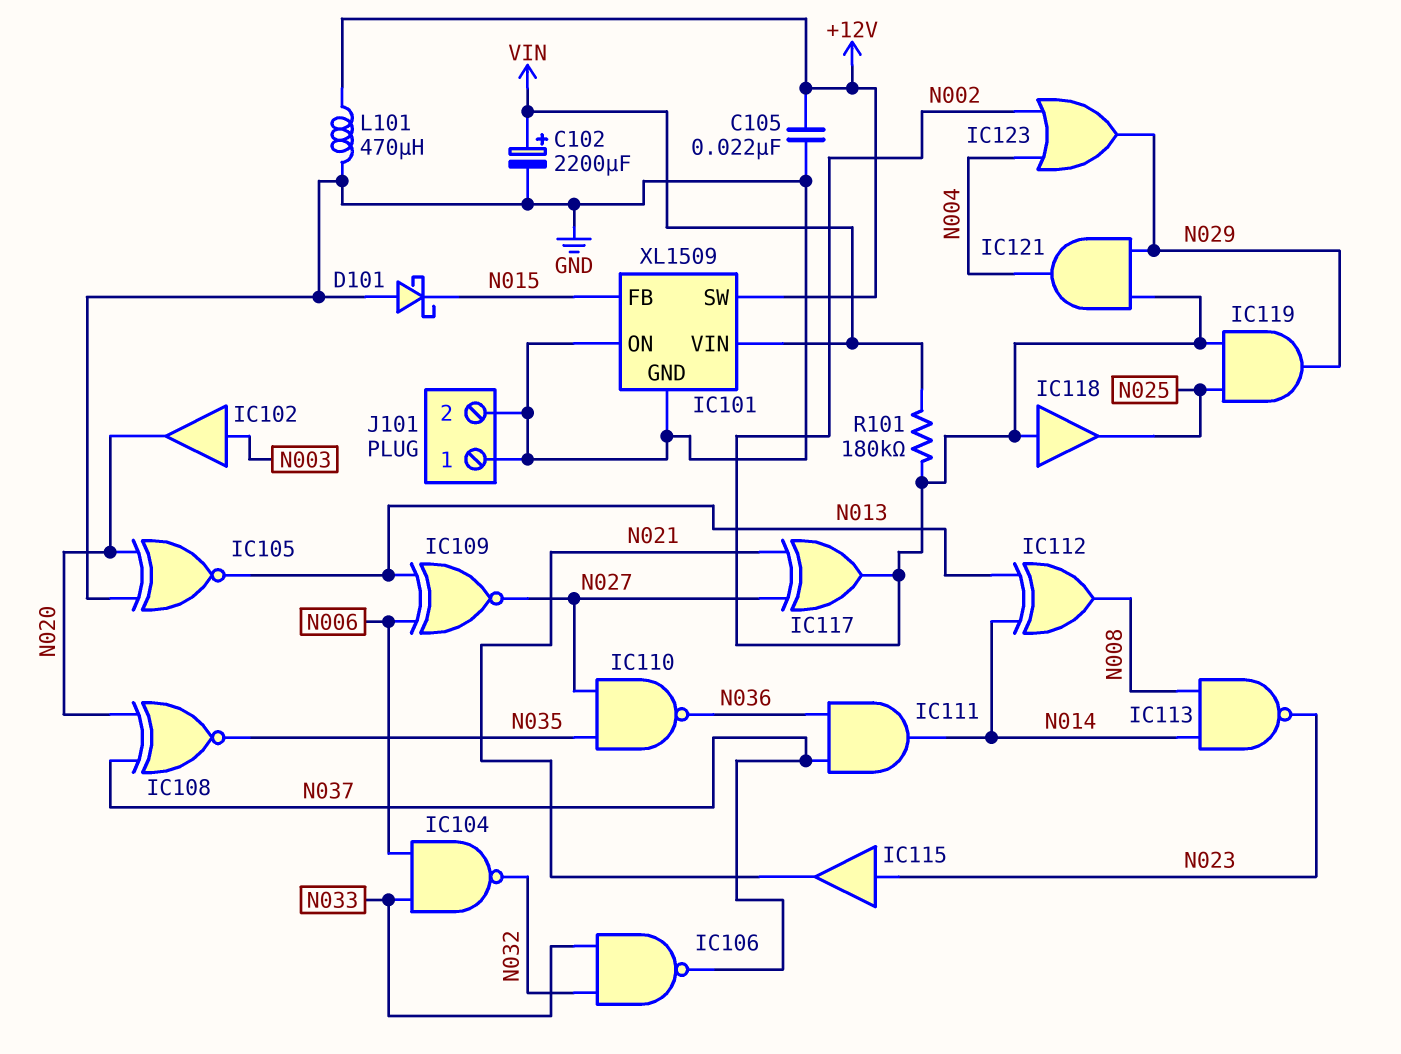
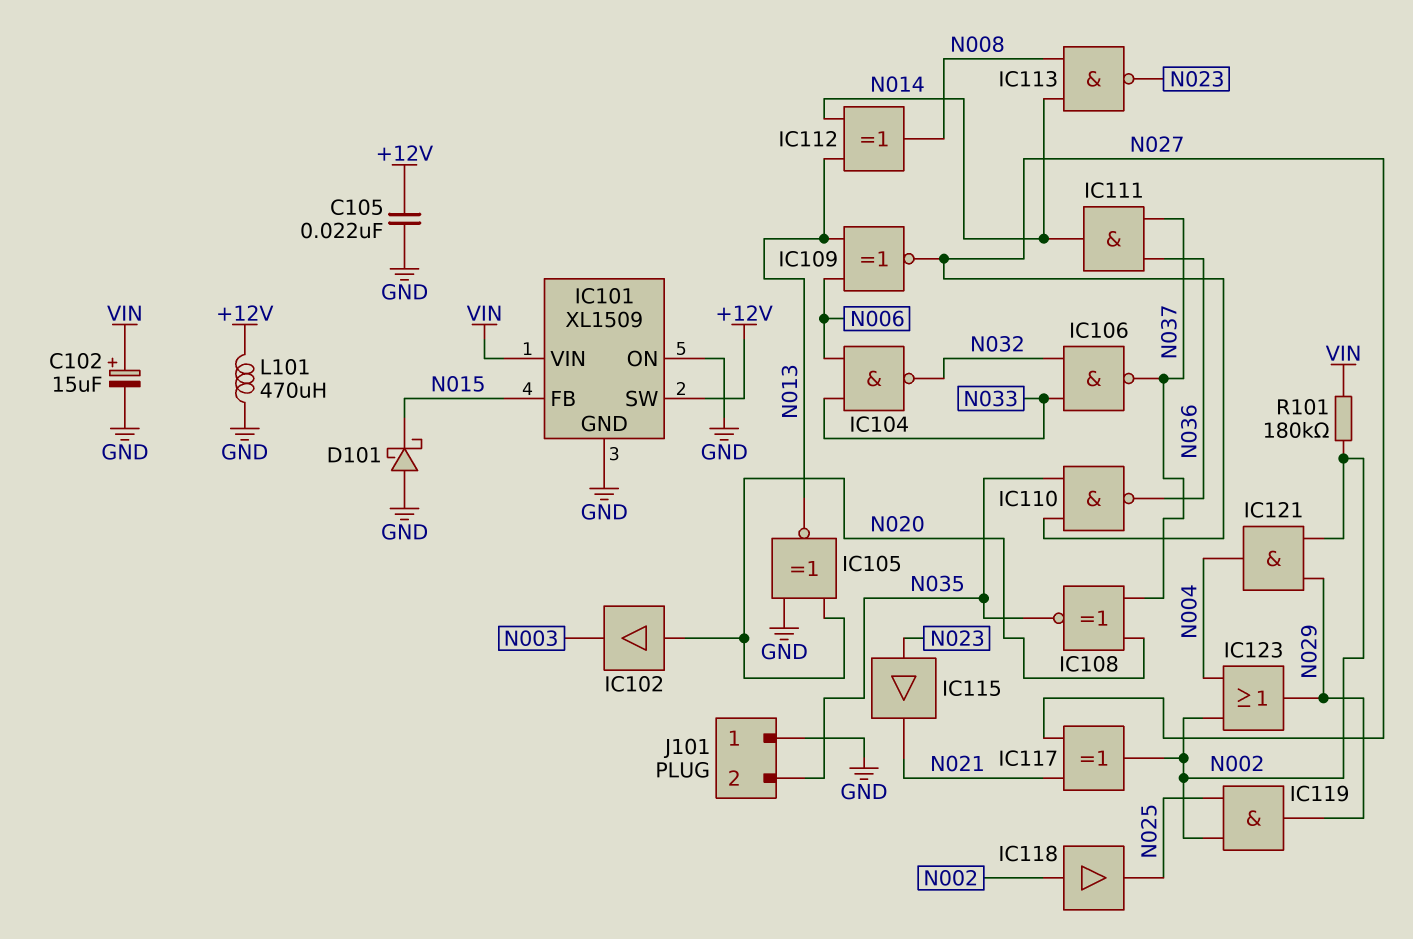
C102: 2200uF (plus VIN, minus GND) -> 15uF (plus VIN, minus GND)
IC102: buffer (in N003, out N020) -> buffer (in N020, out N003)
J101 pin 2: GND -> N035

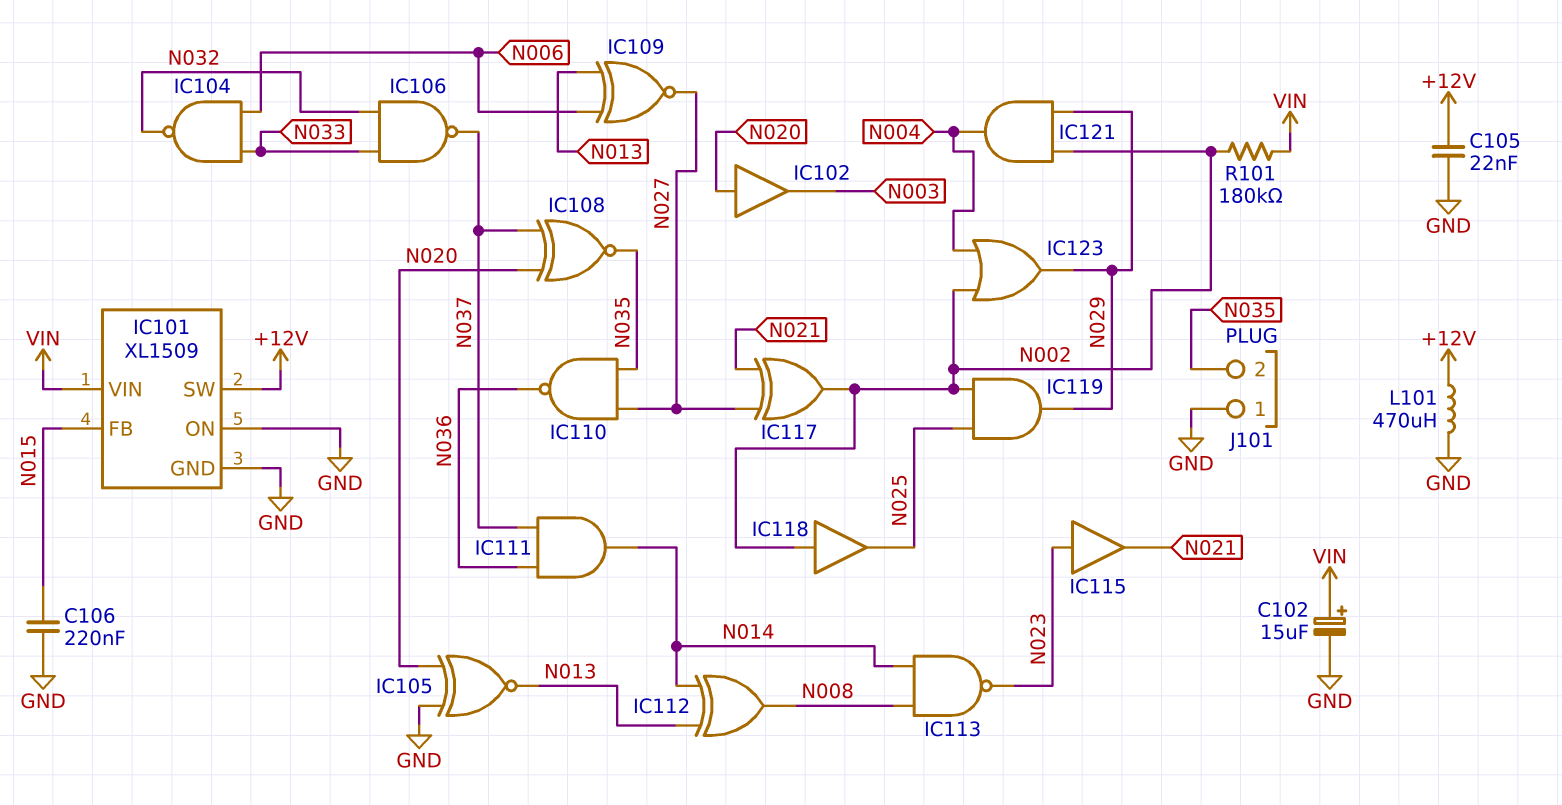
C106: none -> 220nF (GND, N015)
D101: schottky (A GND, K N015) -> none

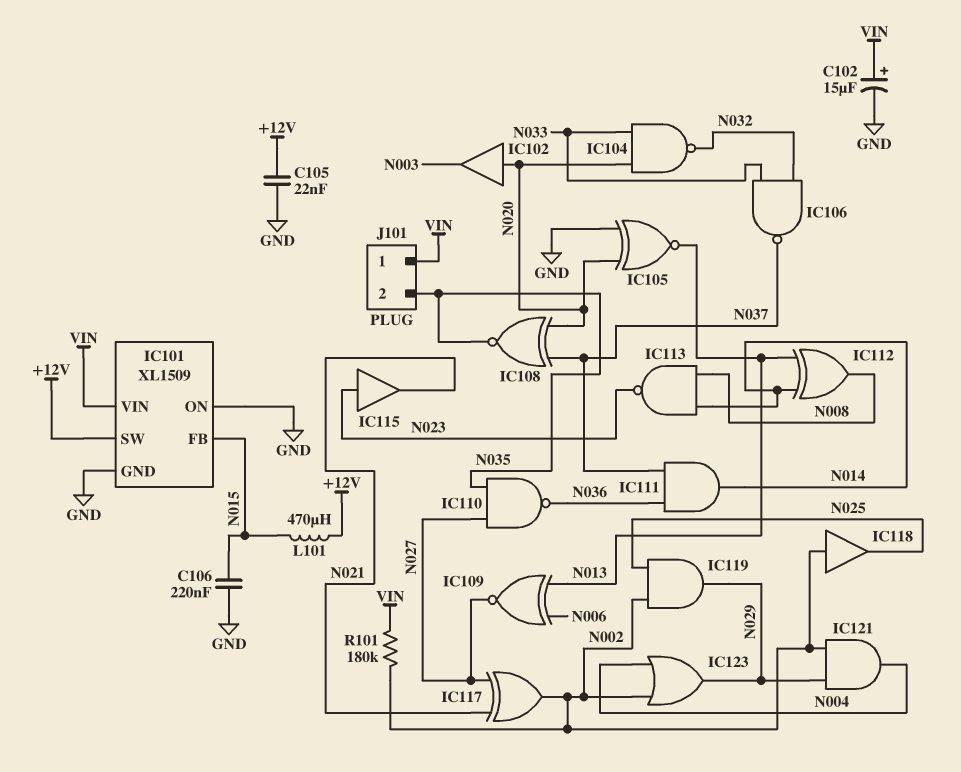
IC104: NAND (in N006, in N033, out N032) -> NAND (in N020, in N033, out N032)
J101 pin 1: GND -> VIN
L101: 470uH (+12V, GND) -> 470uH (+12V, N015)

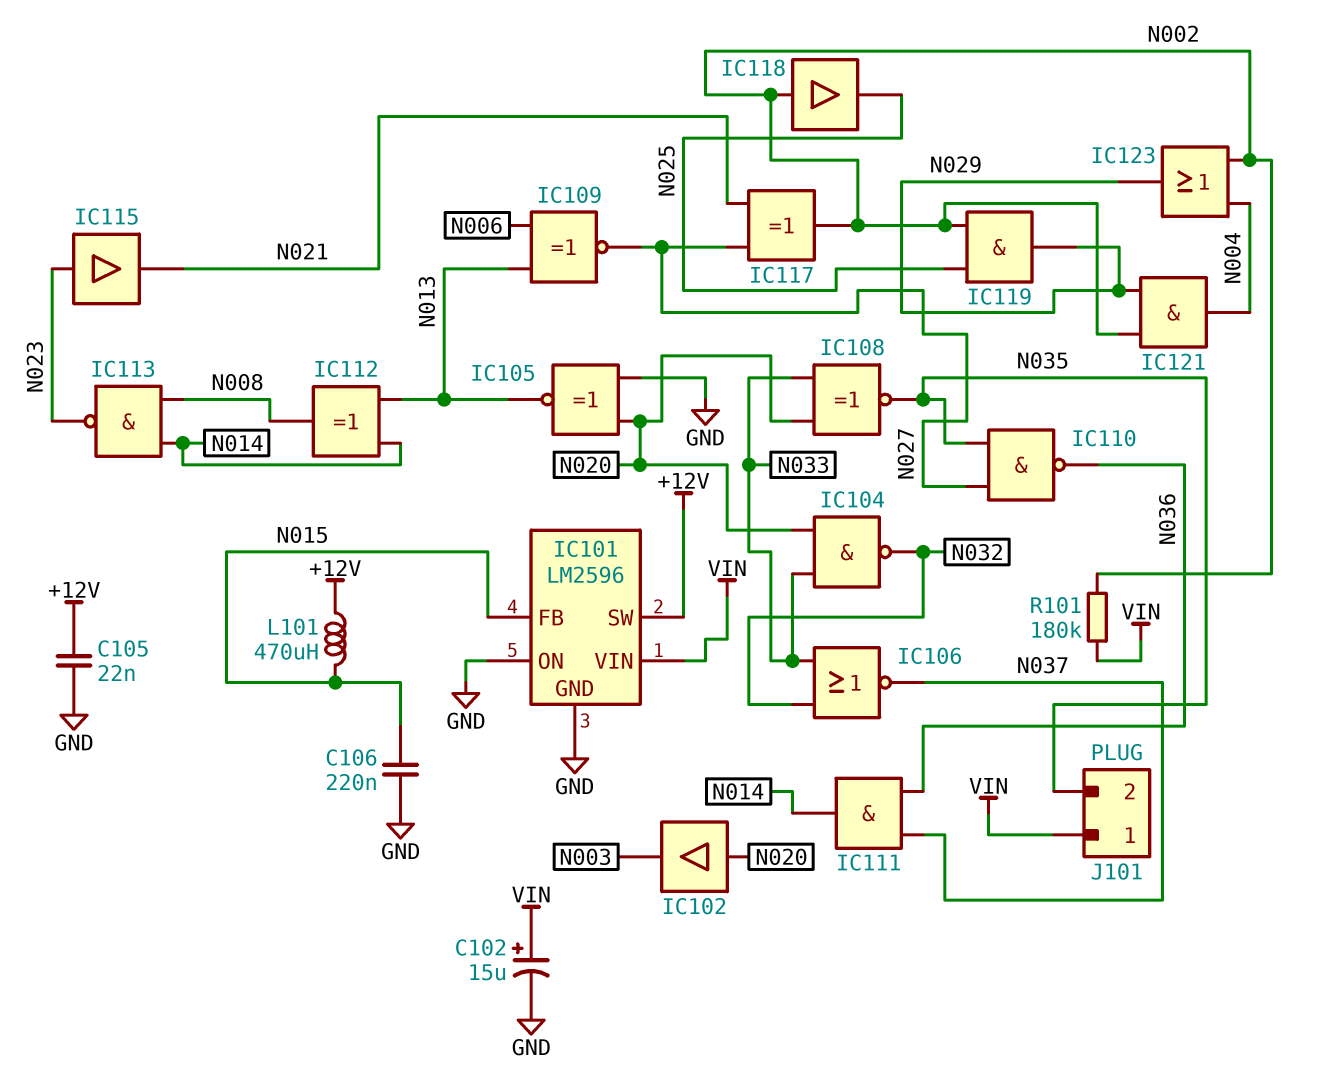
IC101: XL1509 -> LM2596
IC106: NAND (in N032, in N033, out N037) -> NOR (in N032, in N033, out N037)
IC108: XNOR (in N020, in N037, out N035) -> XNOR (in N020, in N033, out N035)

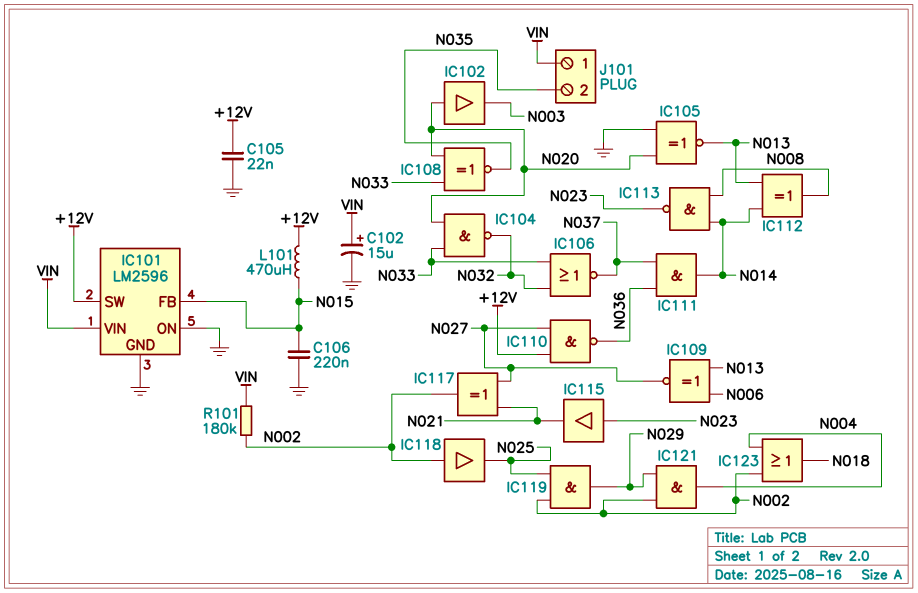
IC110: NAND (in N027, in N035, out N036) -> NAND (in +12V, in N027, out N036)
IC123: OR (in N002, in N004, out N029) -> OR (in N002, in N004, out N018)

